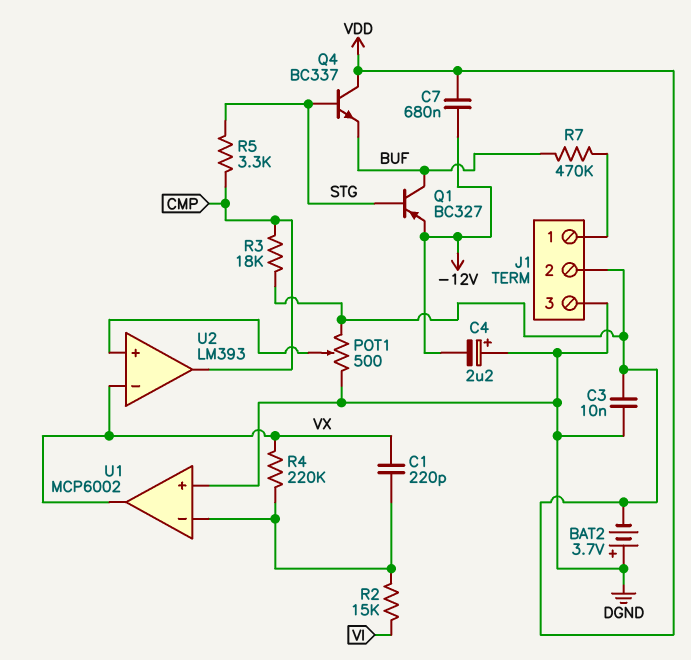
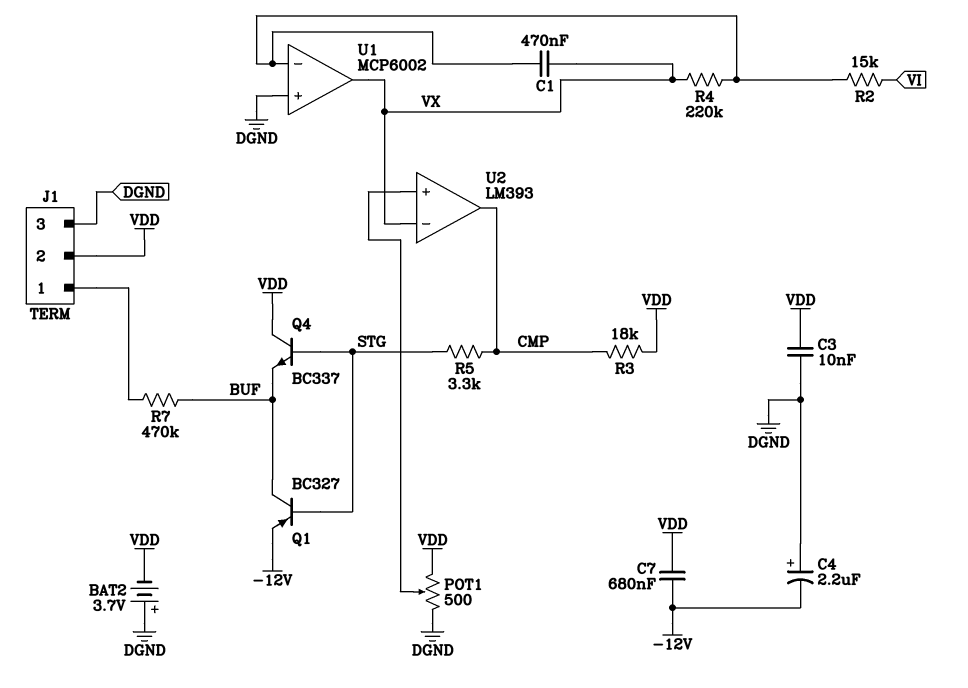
C1: 220pF (U1/in-, VX) -> 470nF (U1/in-, VX)

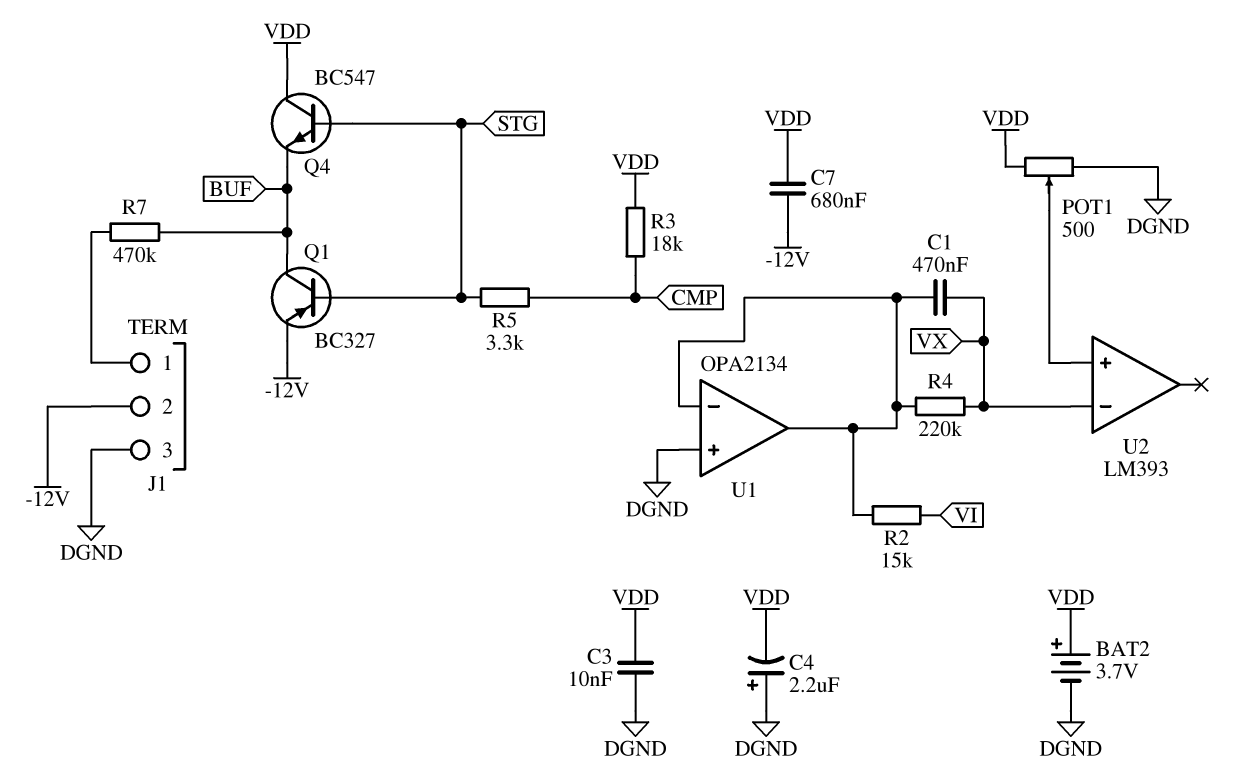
BAT2: 3.7V (plus DGND, minus VDD) -> 3.7V (plus VDD, minus DGND)
C4: 2.2uF (plus DGND, minus -12V) -> 2.2uF (plus DGND, minus VDD)
J1 pin 2: VDD -> -12V
Q4: NPN BC337 (B STG, C VDD, E BUF) -> NPN BC547 (B STG, C VDD, E BUF)
U1: MCP6002 -> OPA2134
U1 pin out: VX -> U1/in-
U2 pin out: CMP -> none

